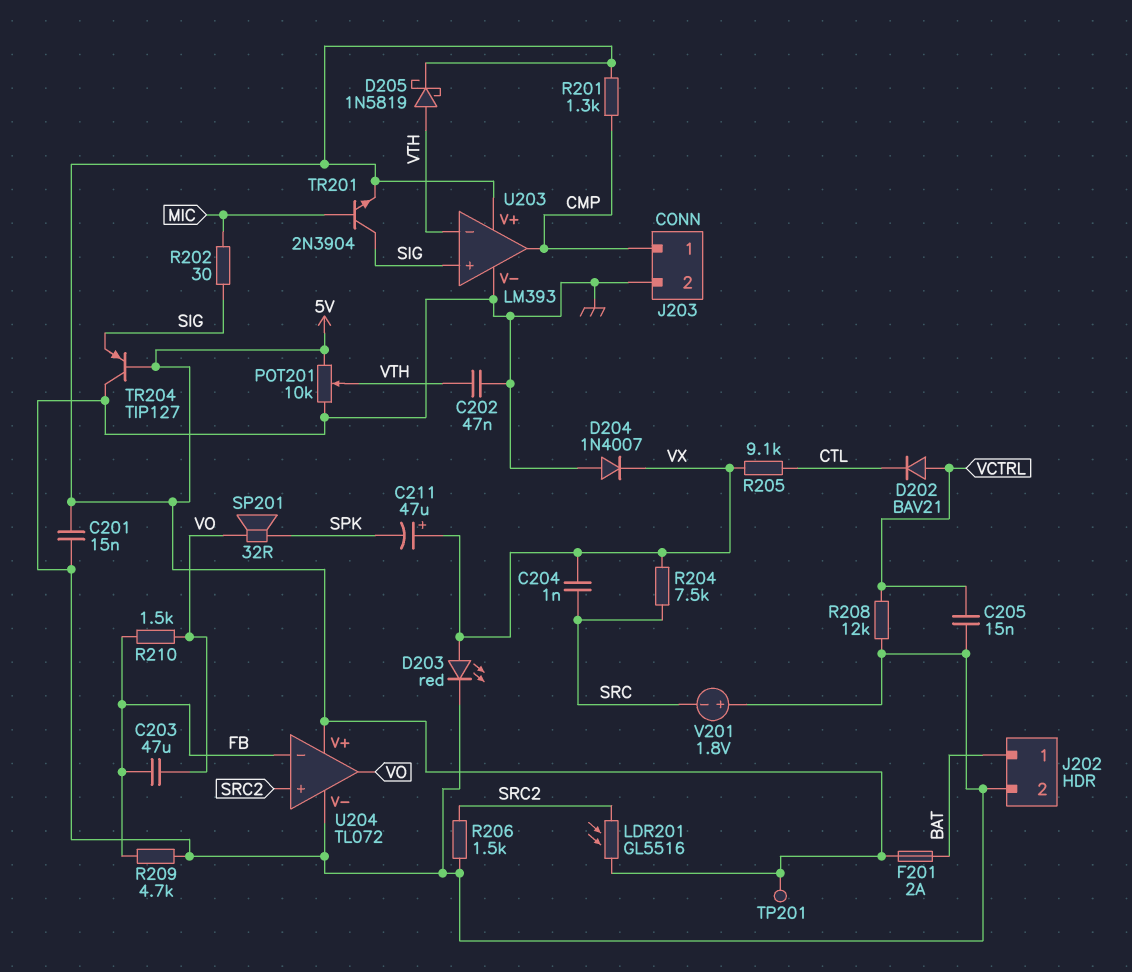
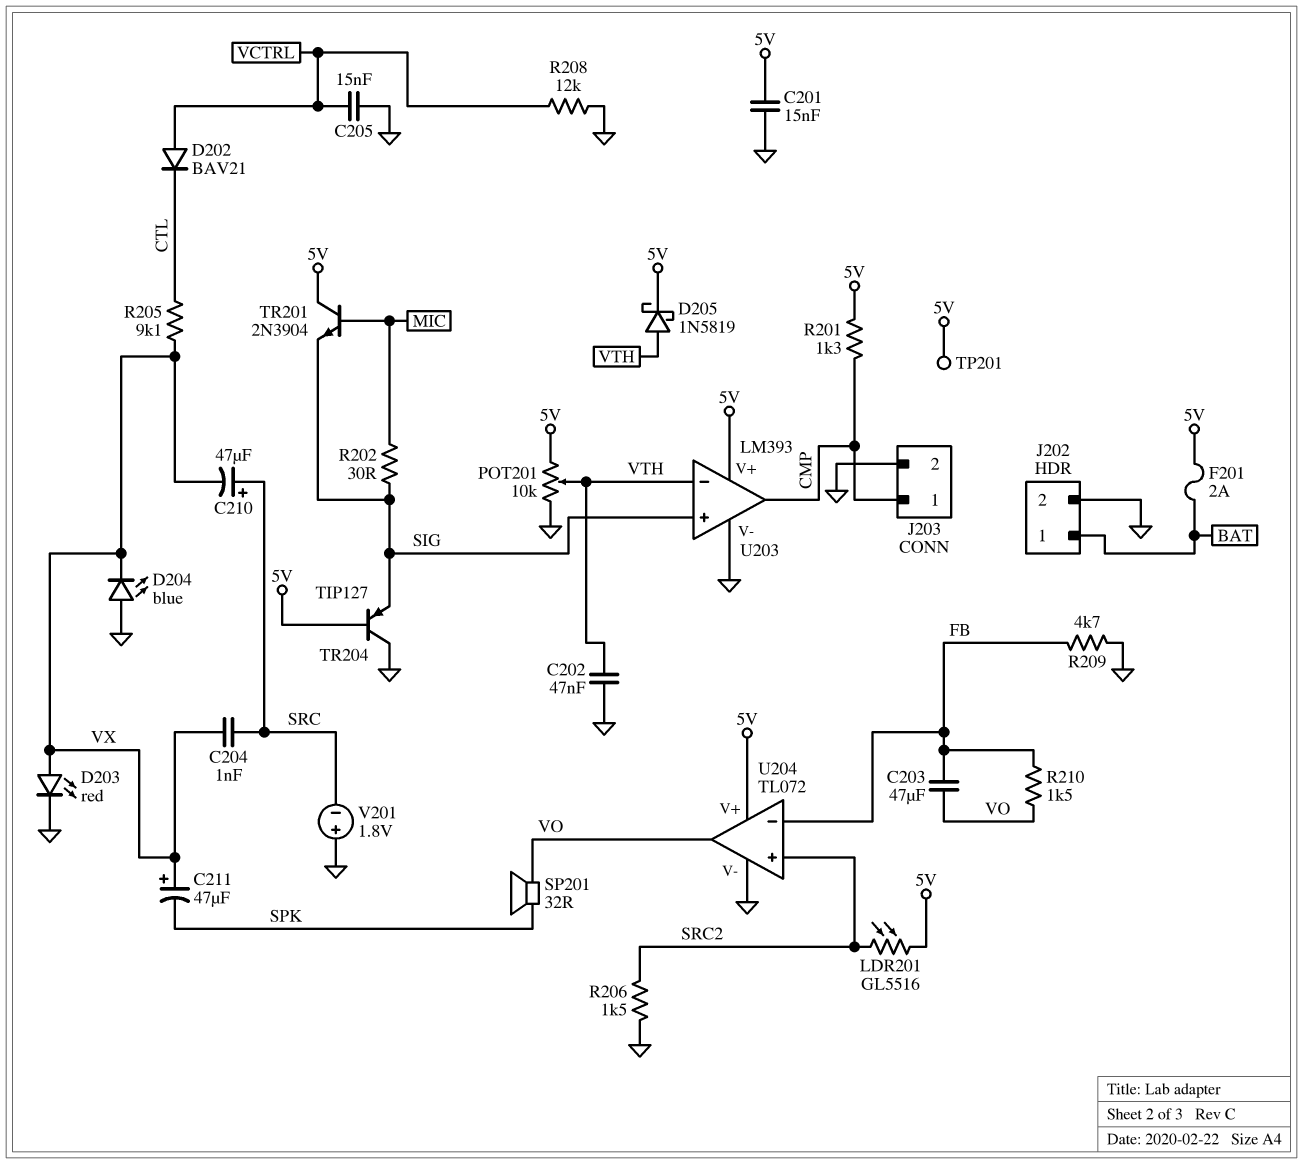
C210: none -> 47uF (plus SRC, minus VX)
D204: diode 1N4007 (A GND, K VX) -> LED blue (A GND, K VX)
R204: 7.5k (SRC, VX) -> none
TR201: NPN 2N3904 (B MIC, C SIG, E 5V) -> NPN 2N3904 (B MIC, C 5V, E SIG)

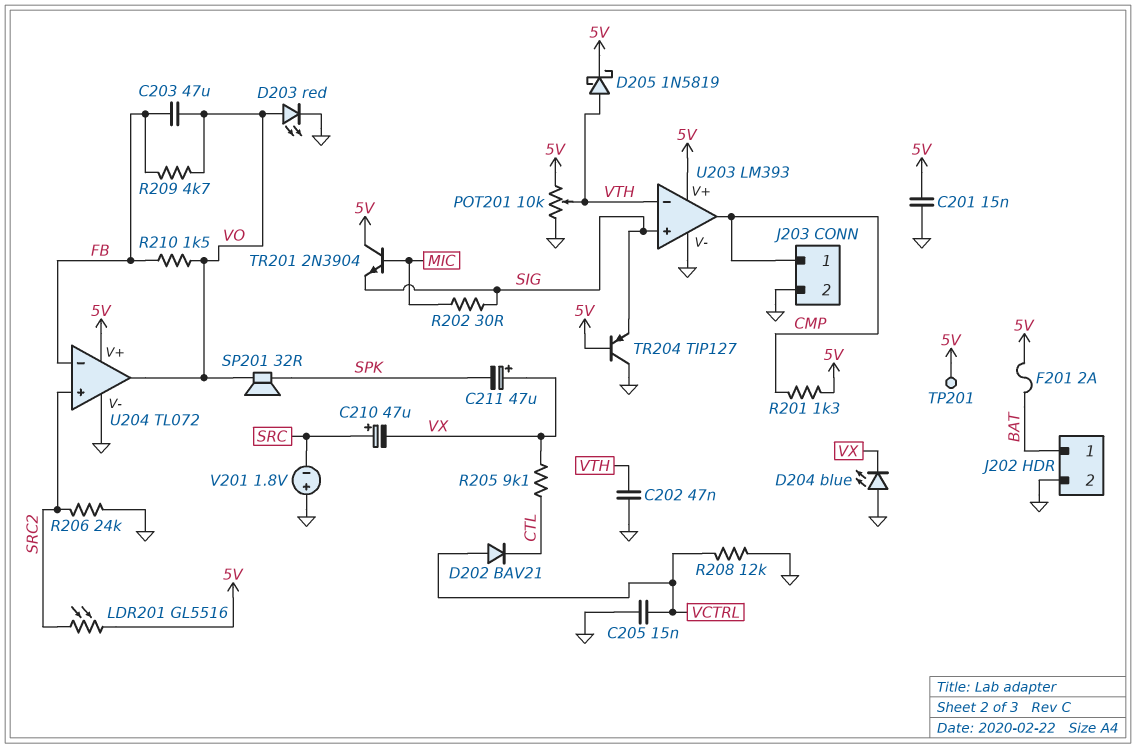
C204: 1nF (SRC, VX) -> none
D203: LED red (A VX, K GND) -> LED red (A VO, K GND)
R206: 1.5k (GND, SRC2) -> 24k (GND, SRC2)
R209: 4.7k (FB, GND) -> 4.7k (FB, VO)

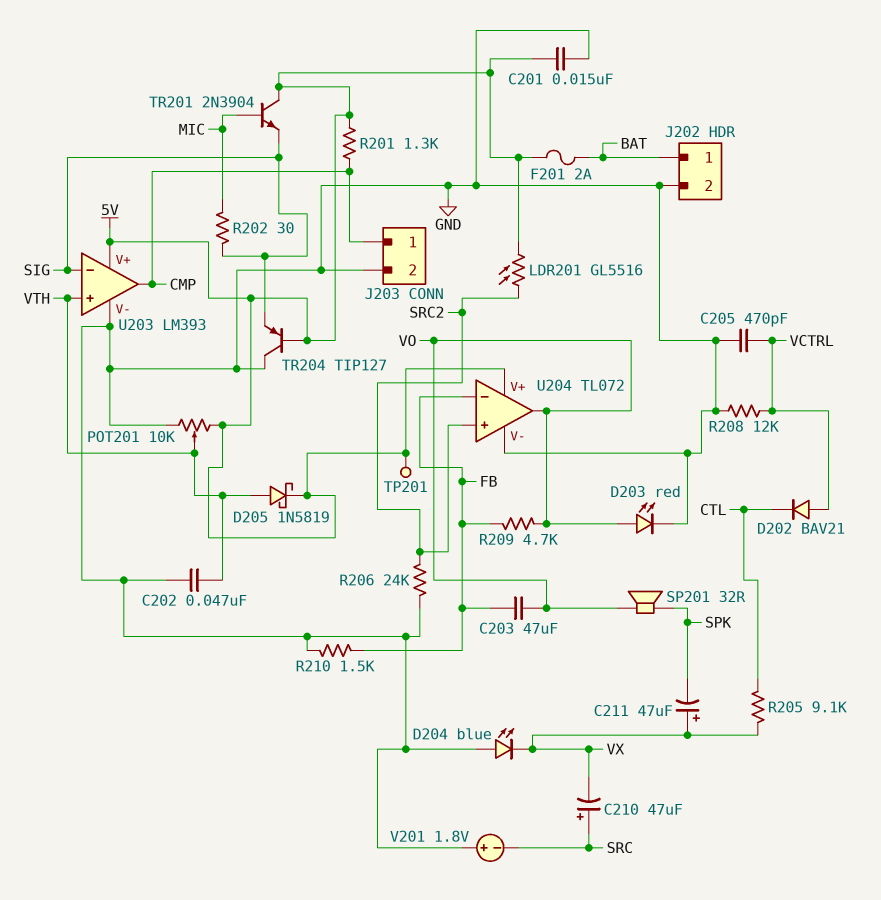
C205: 15nF (GND, VCTRL) -> 470pF (GND, VCTRL)
R210: 1.5k (FB, VO) -> 1.5k (FB, GND)
U203 pin in+: SIG -> VTH
U203 pin in-: VTH -> SIG

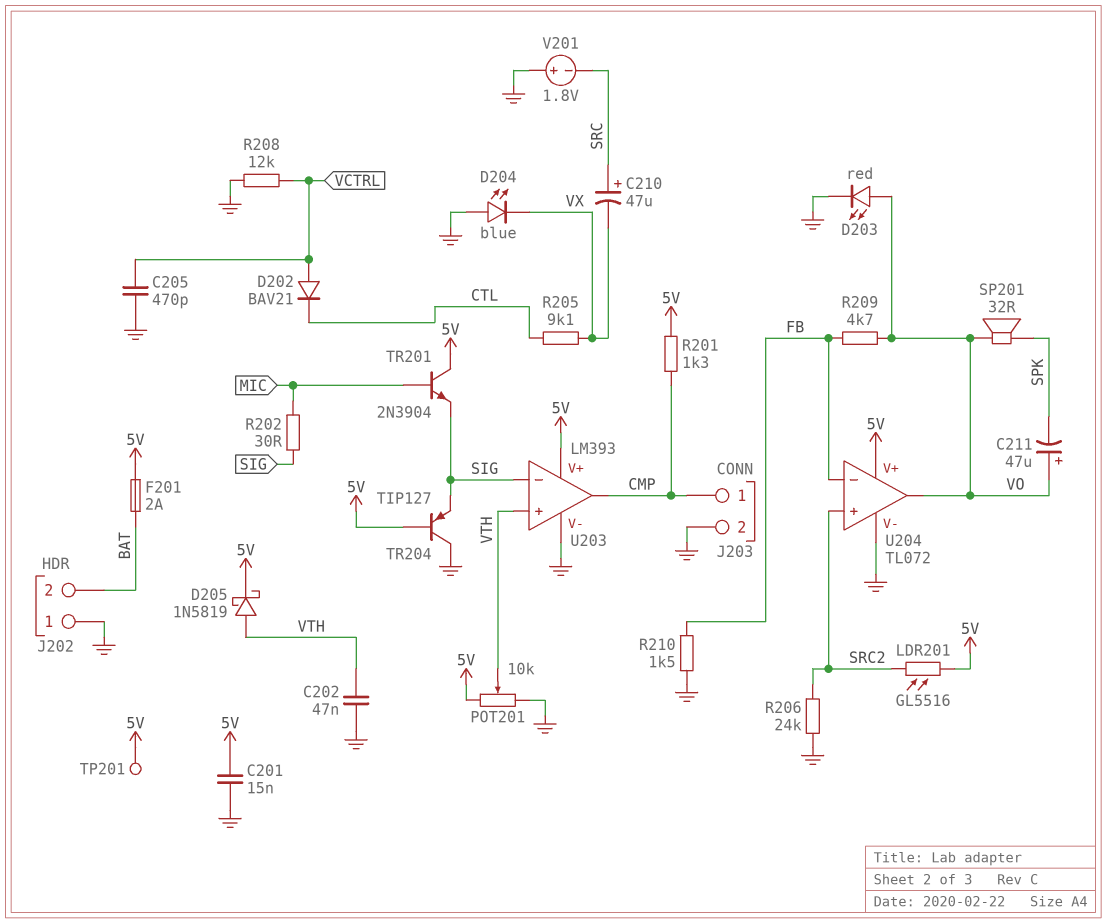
C203: 47uF (FB, VO) -> none
C211: 47uF (plus VX, minus SPK) -> 47uF (plus VO, minus SPK)
J202 pin 1: BAT -> GND
J202 pin 2: GND -> BAT

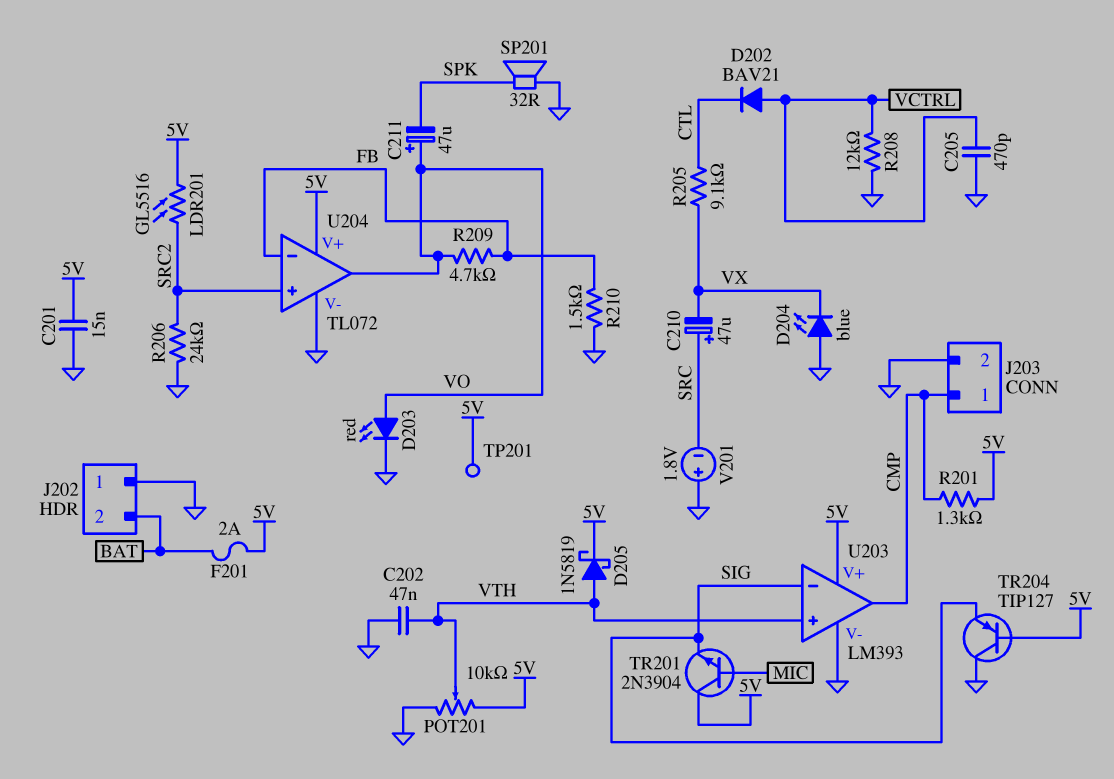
R202: 30 (MIC, SIG) -> none
SP201: speaker 32R (SPK, VO) -> speaker 32R (GND, SPK)

